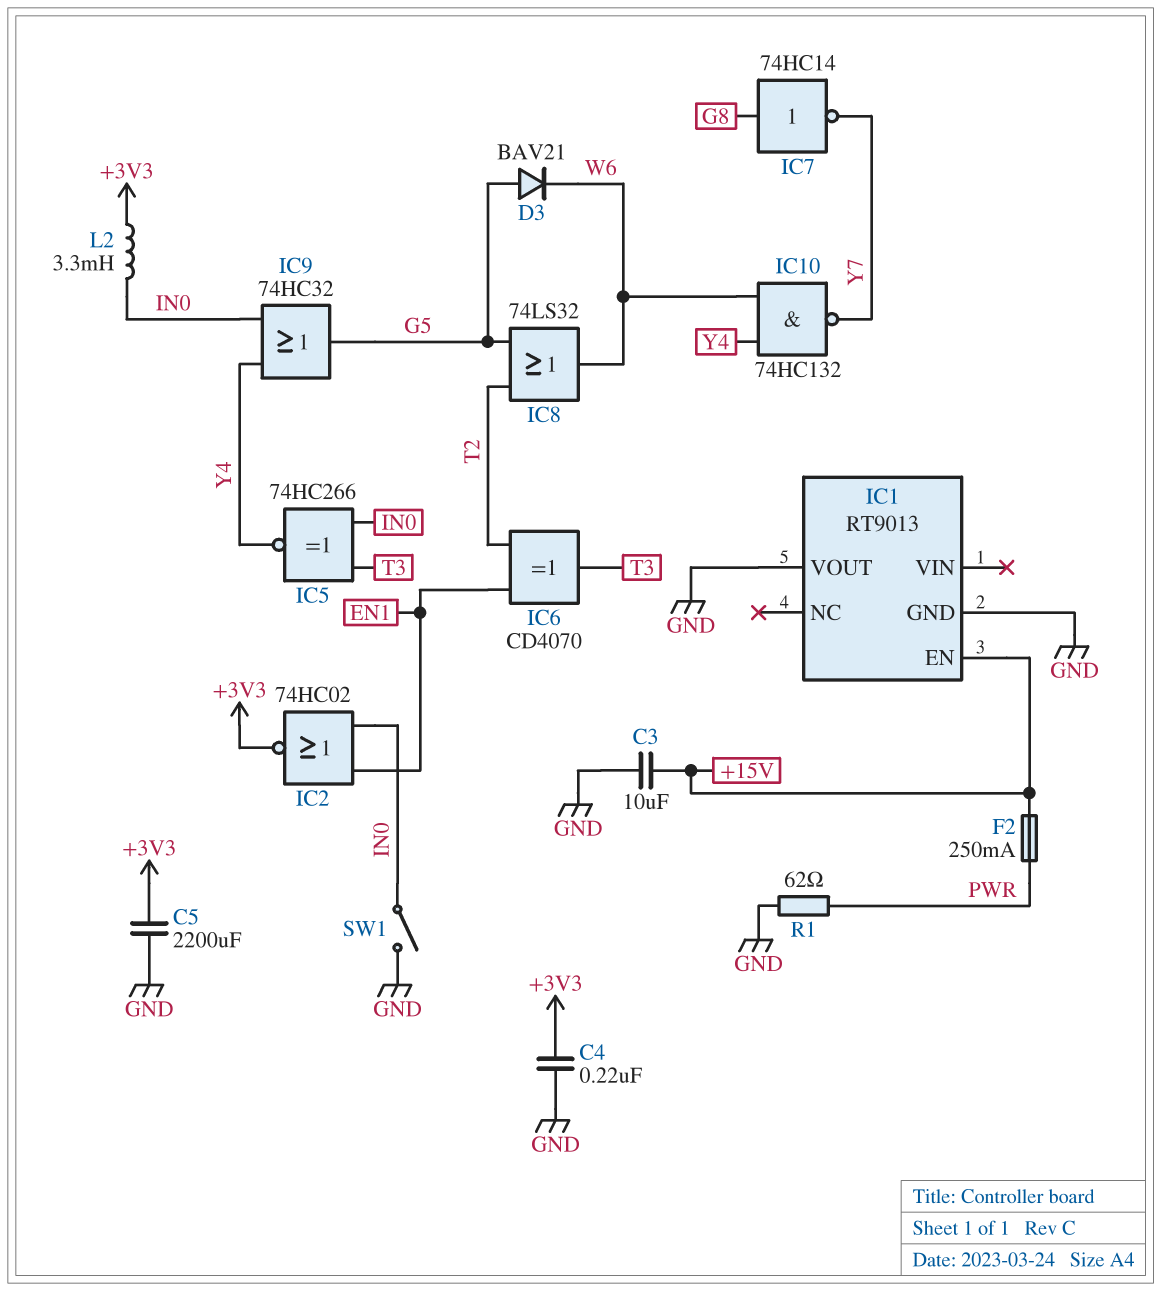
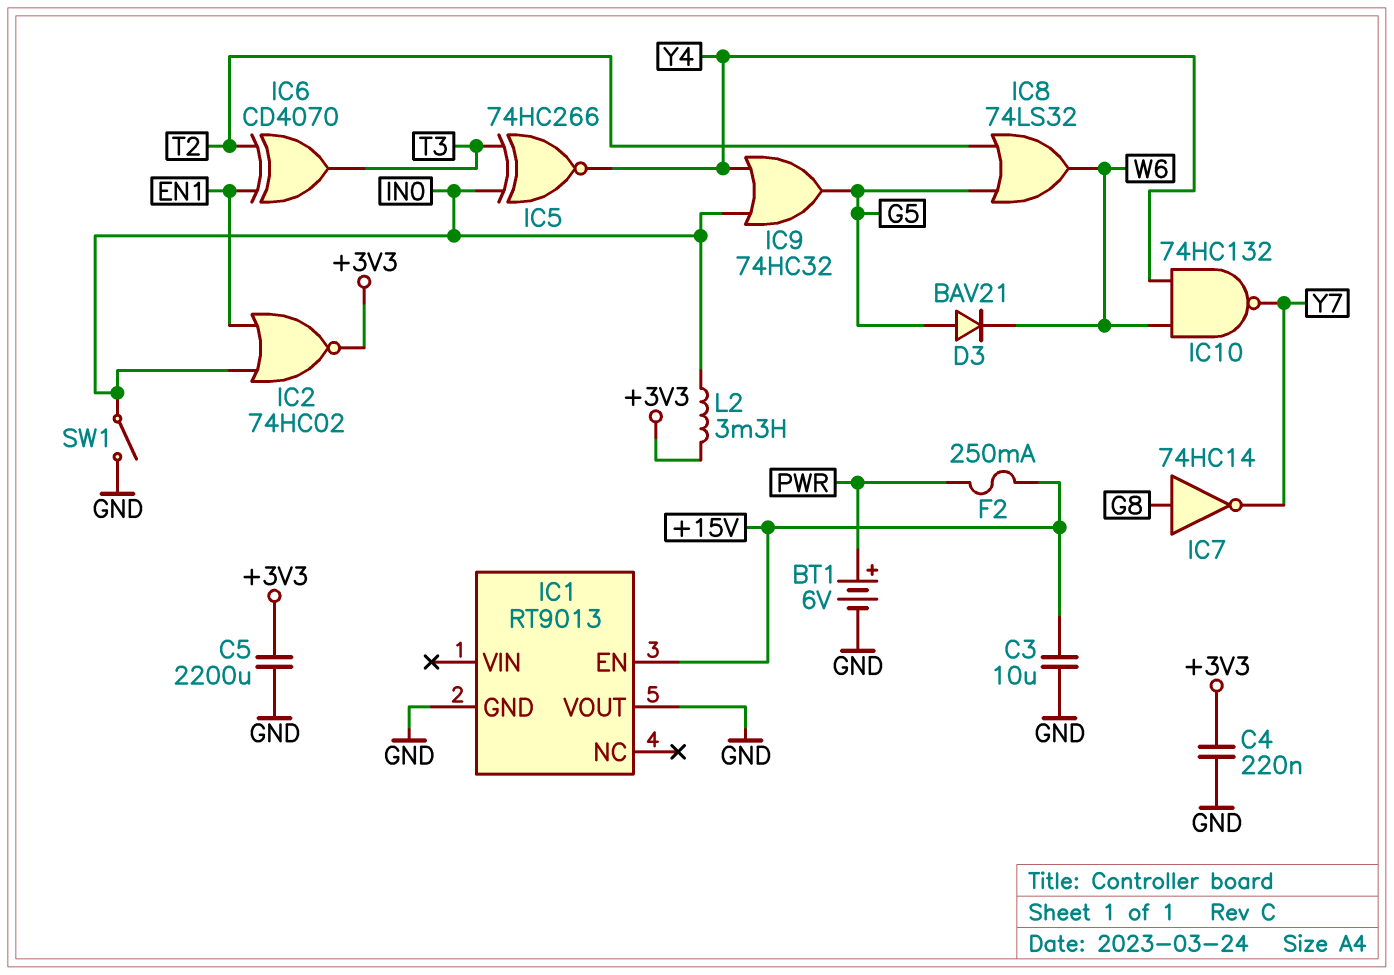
BT1: none -> 6V (plus PWR, minus GND)
R1: 62 (GND, PWR) -> none

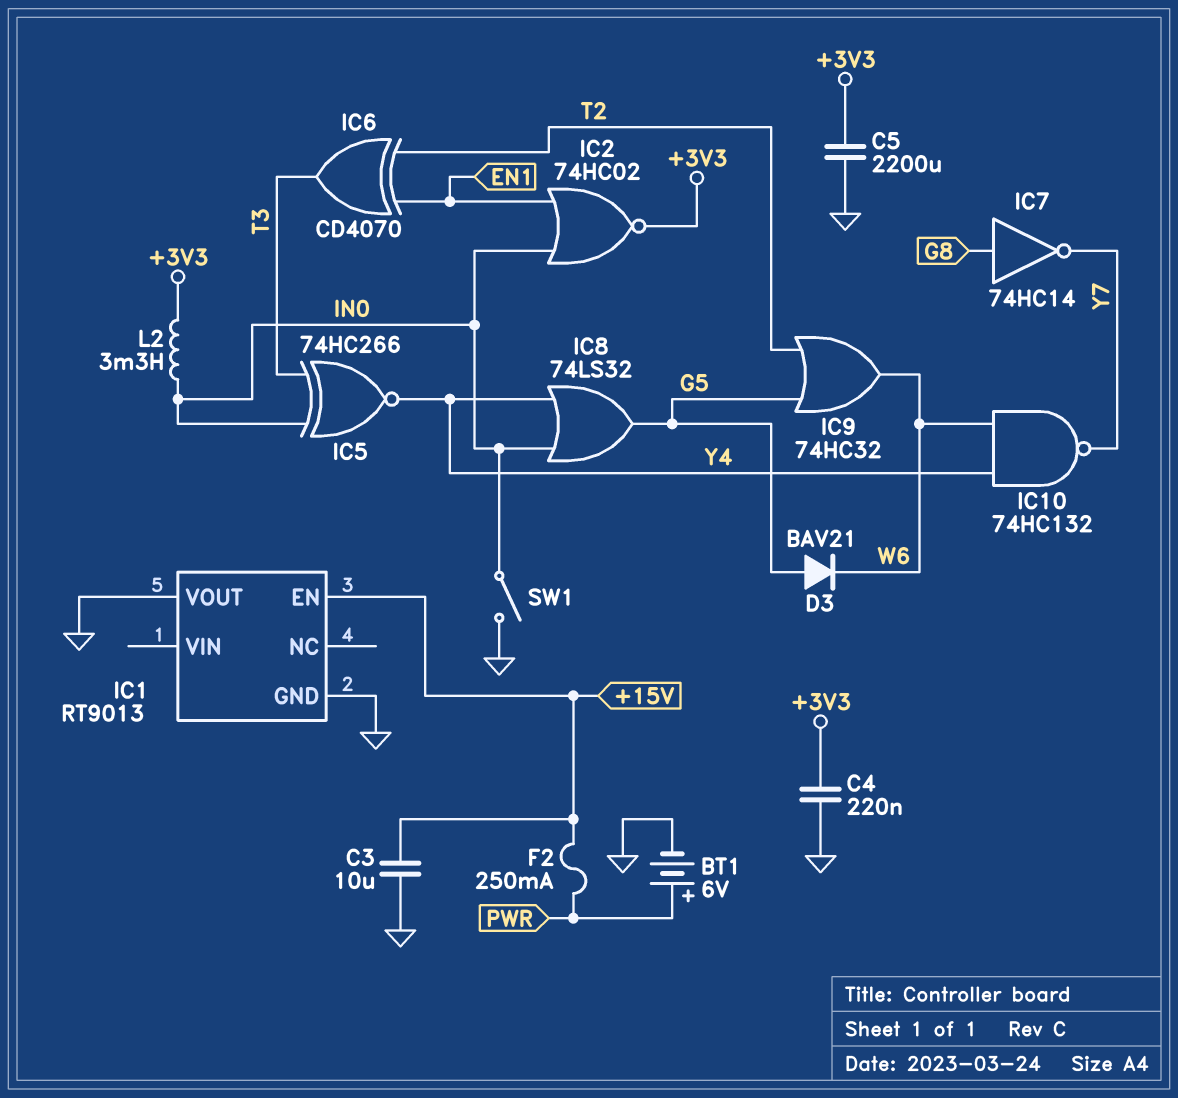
IC8: OR 74LS32 (in G5, in T2, out W6) -> OR 74LS32 (in IN0, in Y4, out G5)
IC9: OR 74HC32 (in IN0, in Y4, out G5) -> OR 74HC32 (in G5, in T2, out W6)

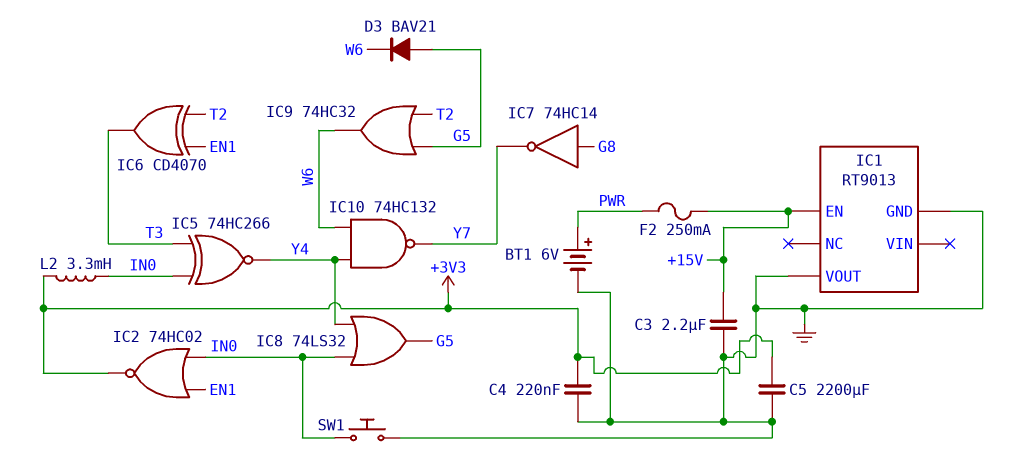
C3: 10uF (+15V, GND) -> 2.2uF (+15V, GND)
SW1: switch (GND, IN0) -> button (GND, IN0)

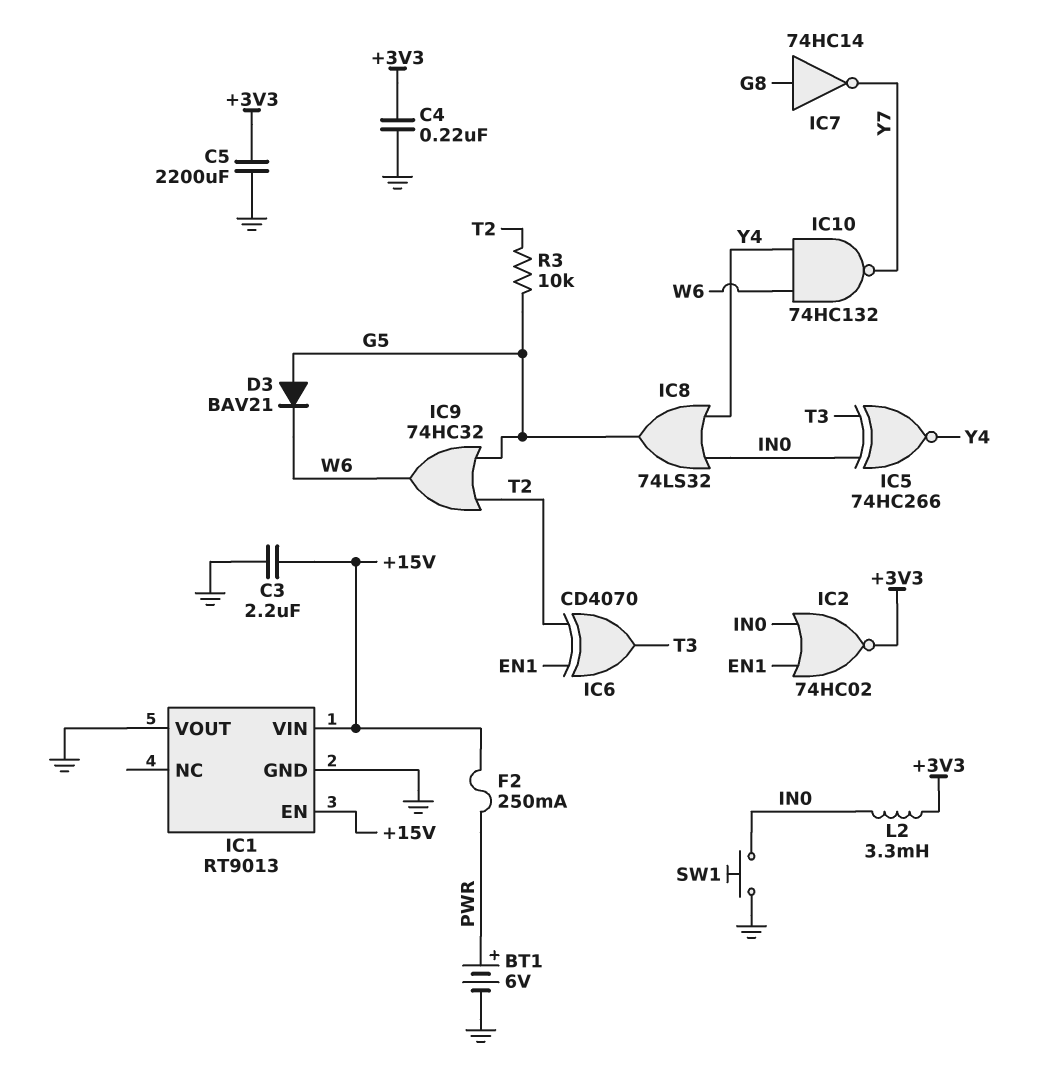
IC1 pin VIN: none -> +15V
R3: none -> 10k (G5, T2)

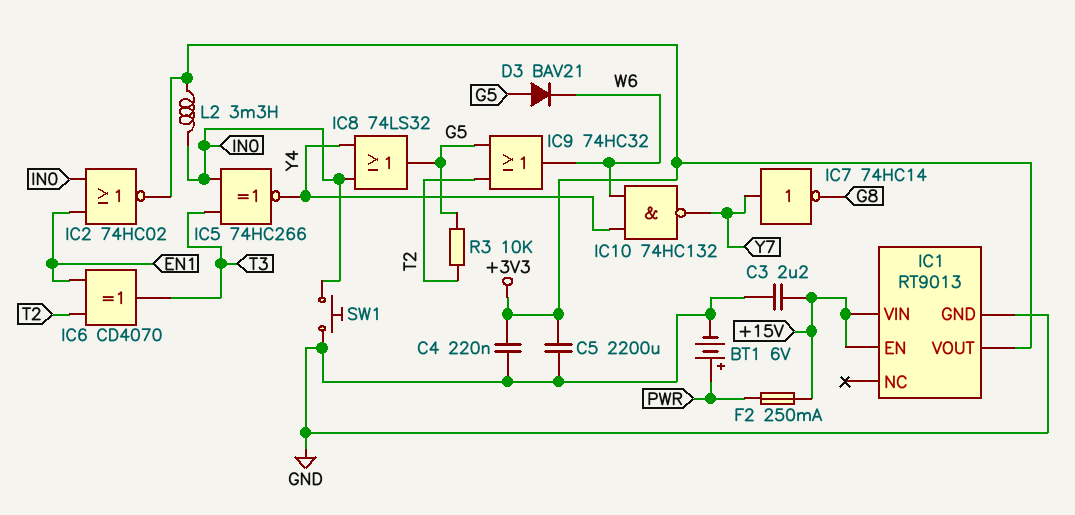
IC1 pin VOUT: GND -> +3V3
IC7: NOT 74HC14 (in G8, out Y7) -> NOT 74HC14 (in Y7, out G8)

